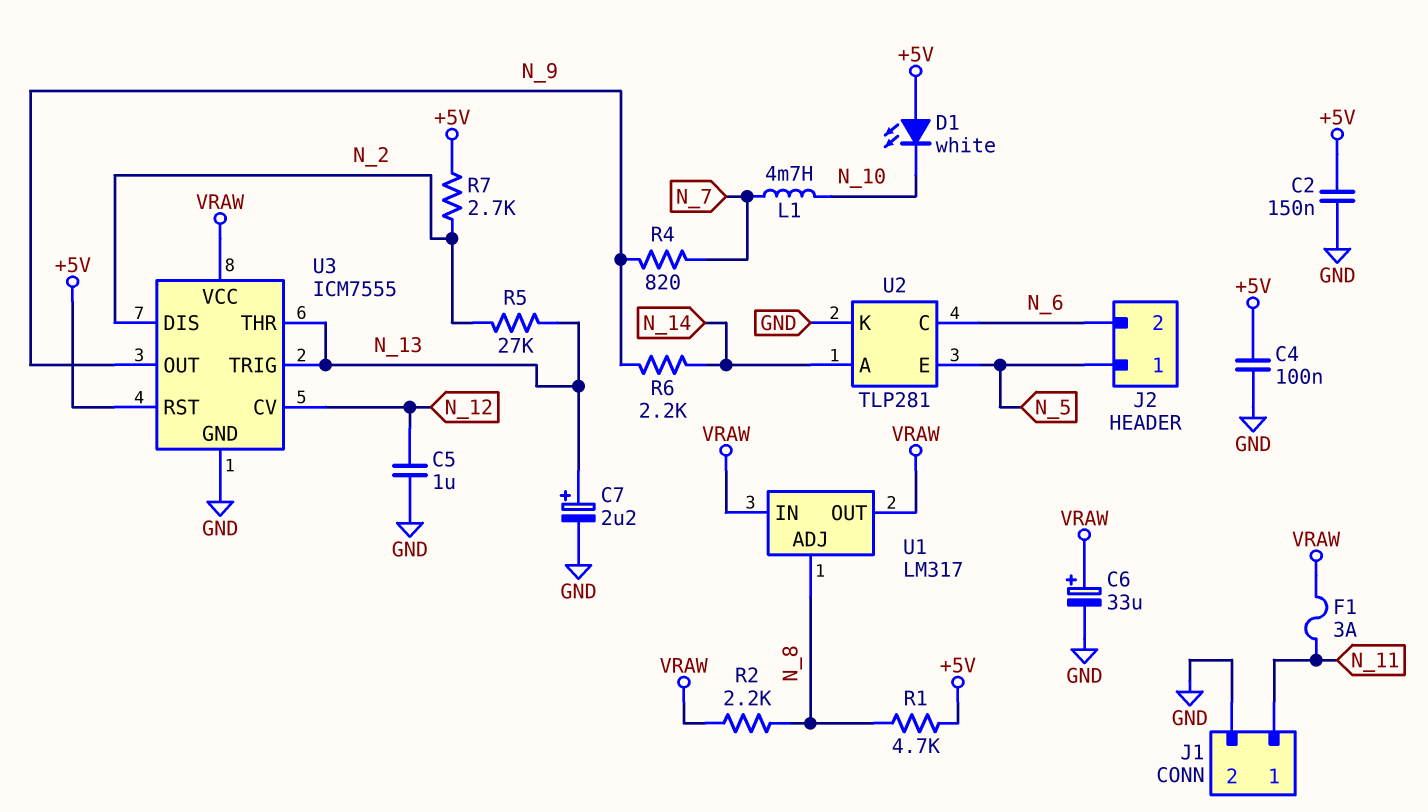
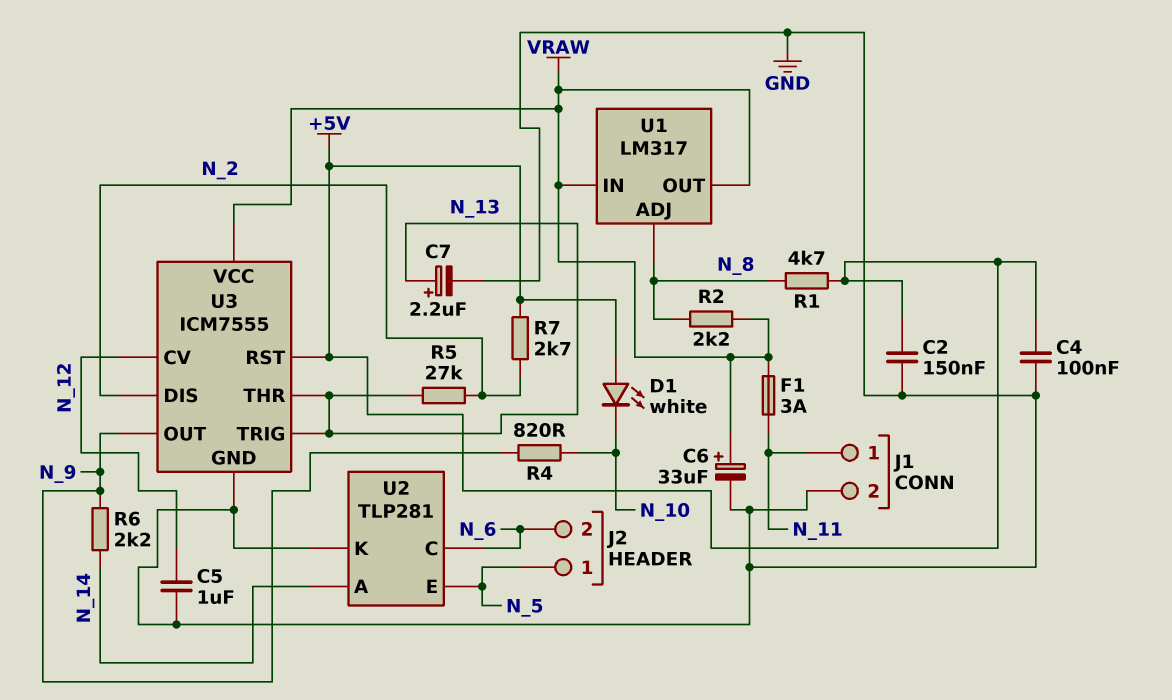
L1: 4.7mH (N_7, N_10) -> none
R4: 820 (N_7, N_9) -> 820 (N_9, N_10)

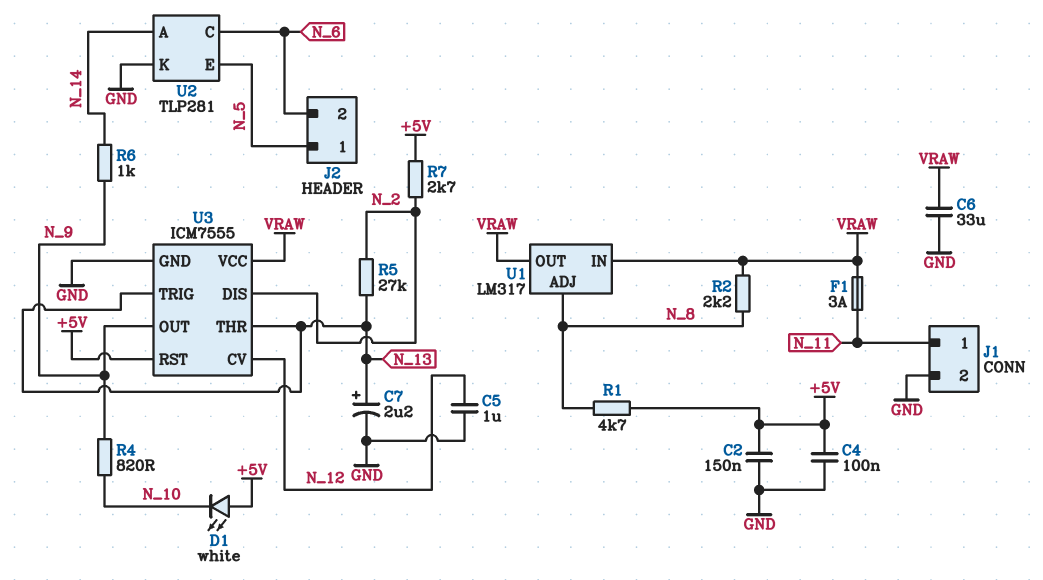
C6: 33uF (plus VRAW, minus GND) -> 33uF (GND, VRAW)
R6: 2.2k (N_9, N_14) -> 1k (N_9, N_14)

